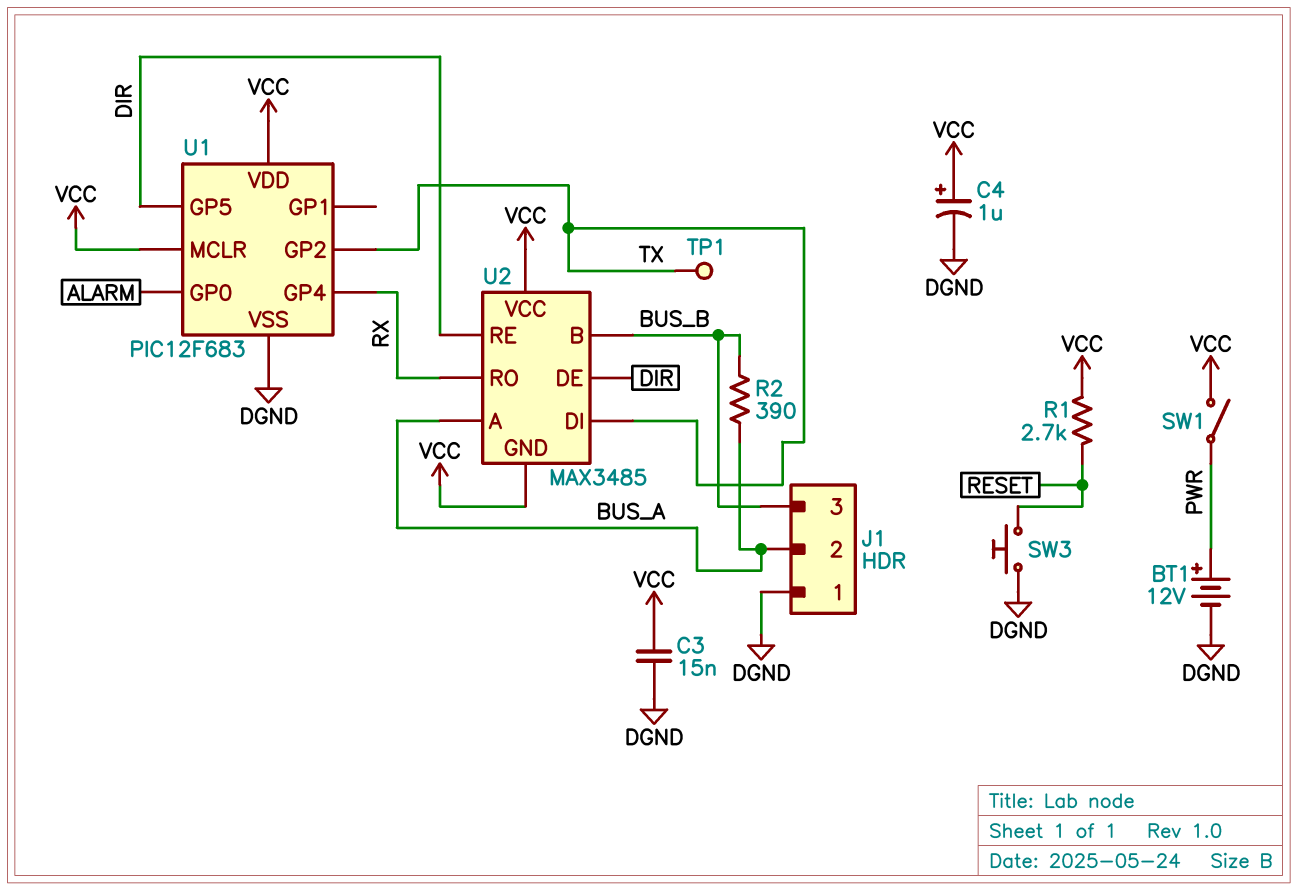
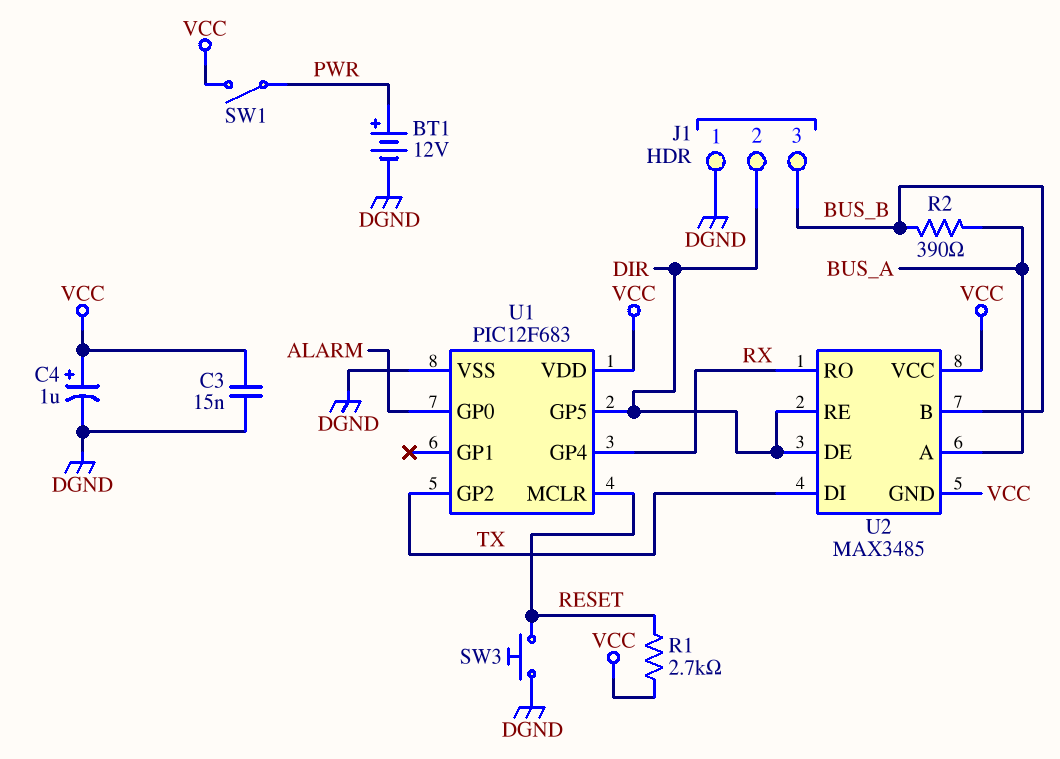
J1 pin 2: BUS_A -> DIR
TP1: test point (TX) -> none
U1 pin MCLR: VCC -> RESET

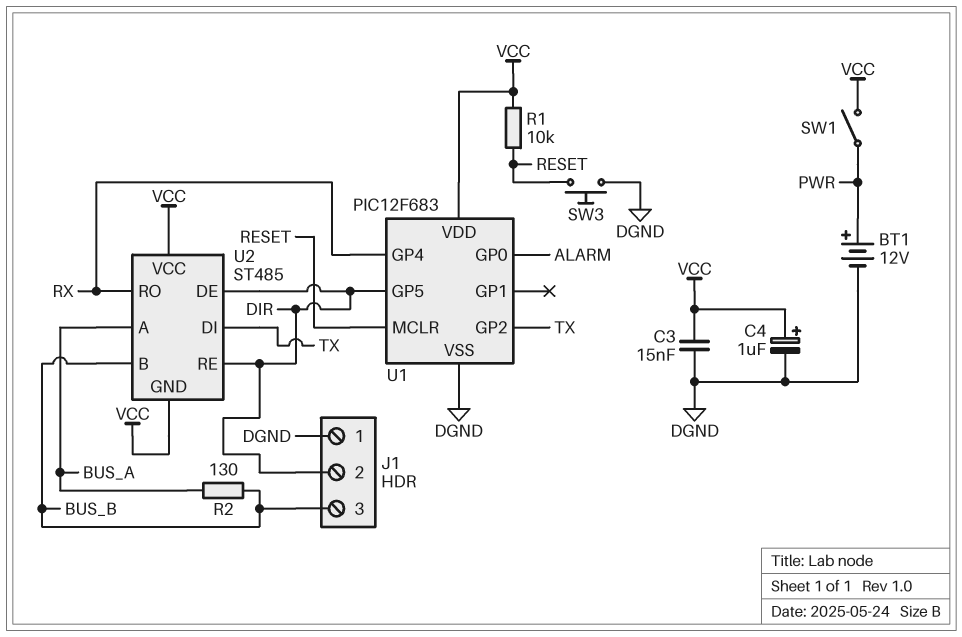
R1: 2.7k (RESET, VCC) -> 10k (RESET, VCC)
R2: 390 (BUS_A, BUS_B) -> 130 (BUS_A, BUS_B)
U2: MAX3485 -> ST485

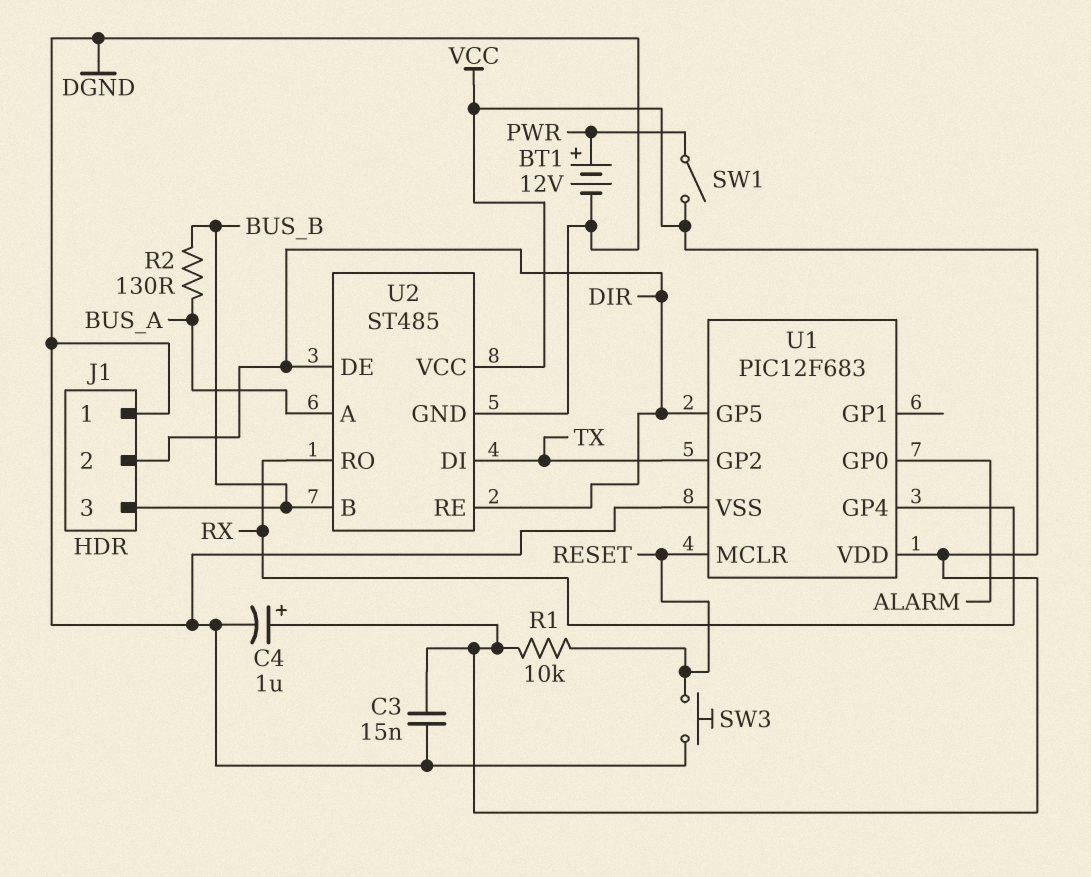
U2 pin GND: VCC -> DGND

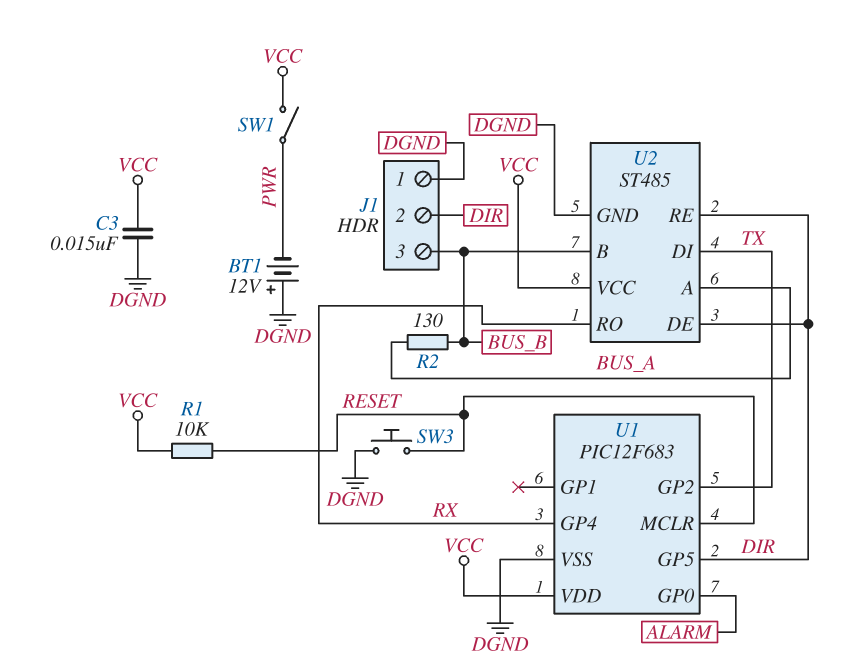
BT1: 12V (plus PWR, minus DGND) -> 12V (plus DGND, minus PWR)
C4: 1uF (plus VCC, minus DGND) -> none

